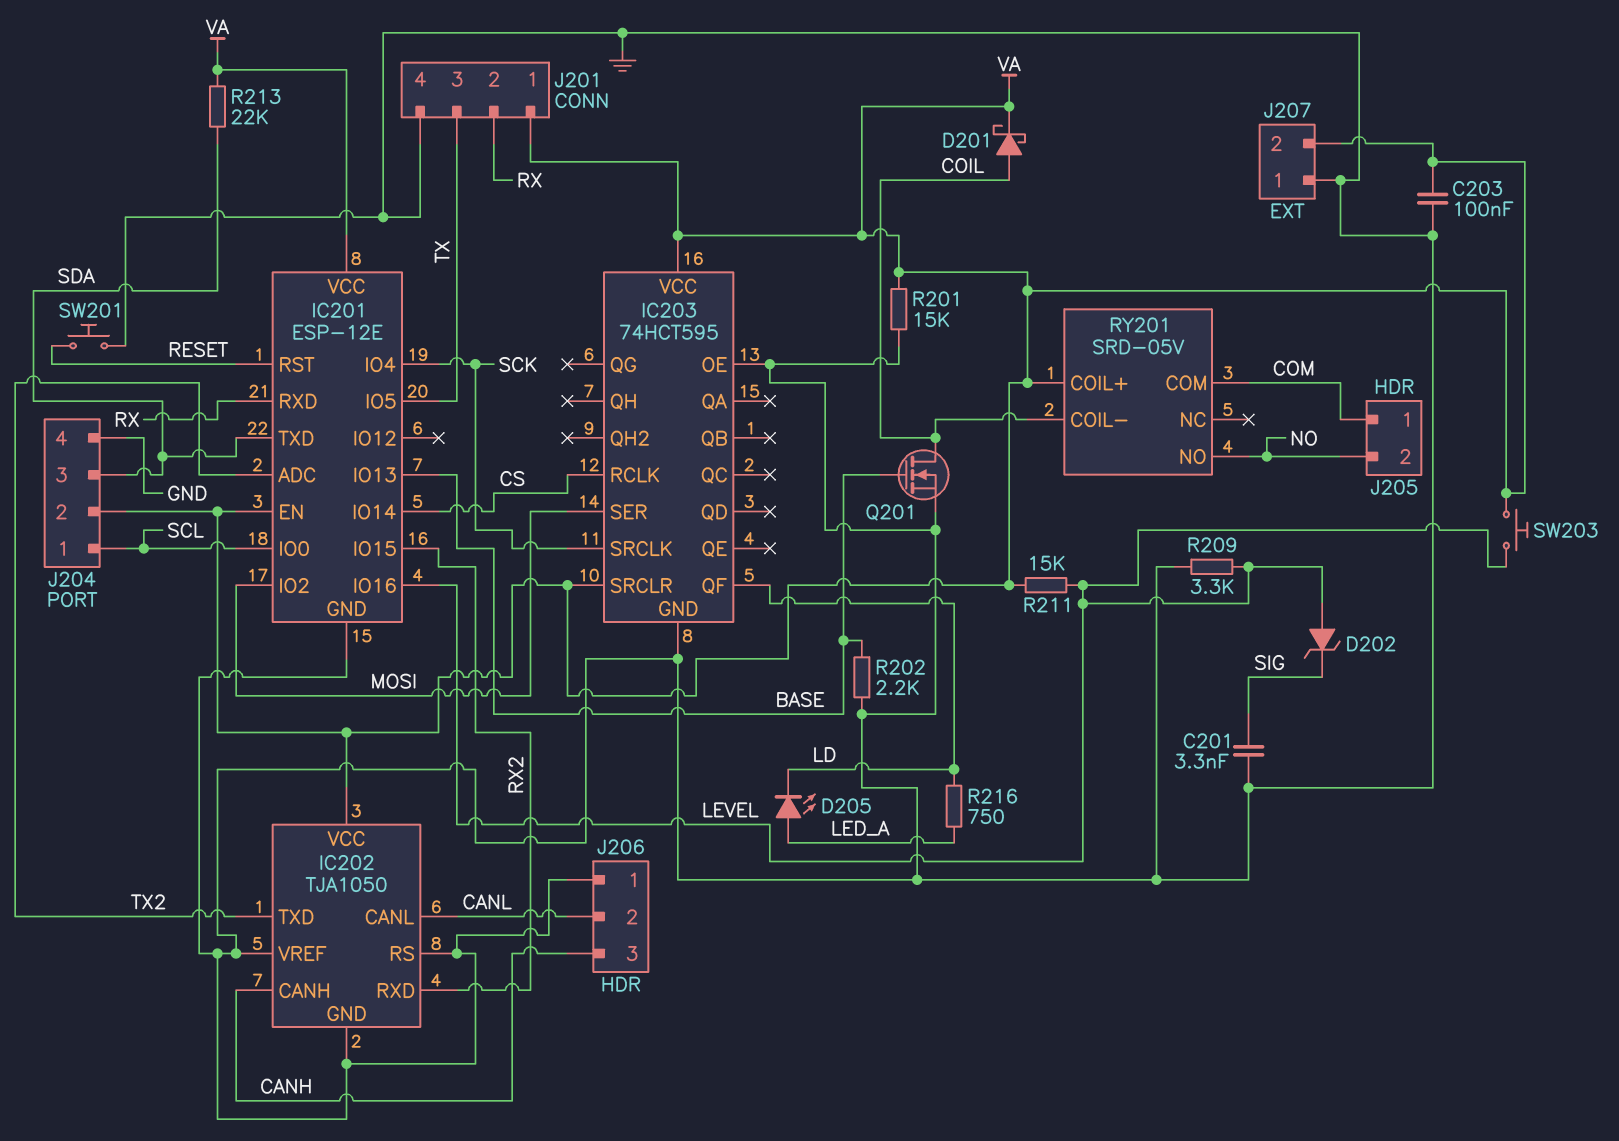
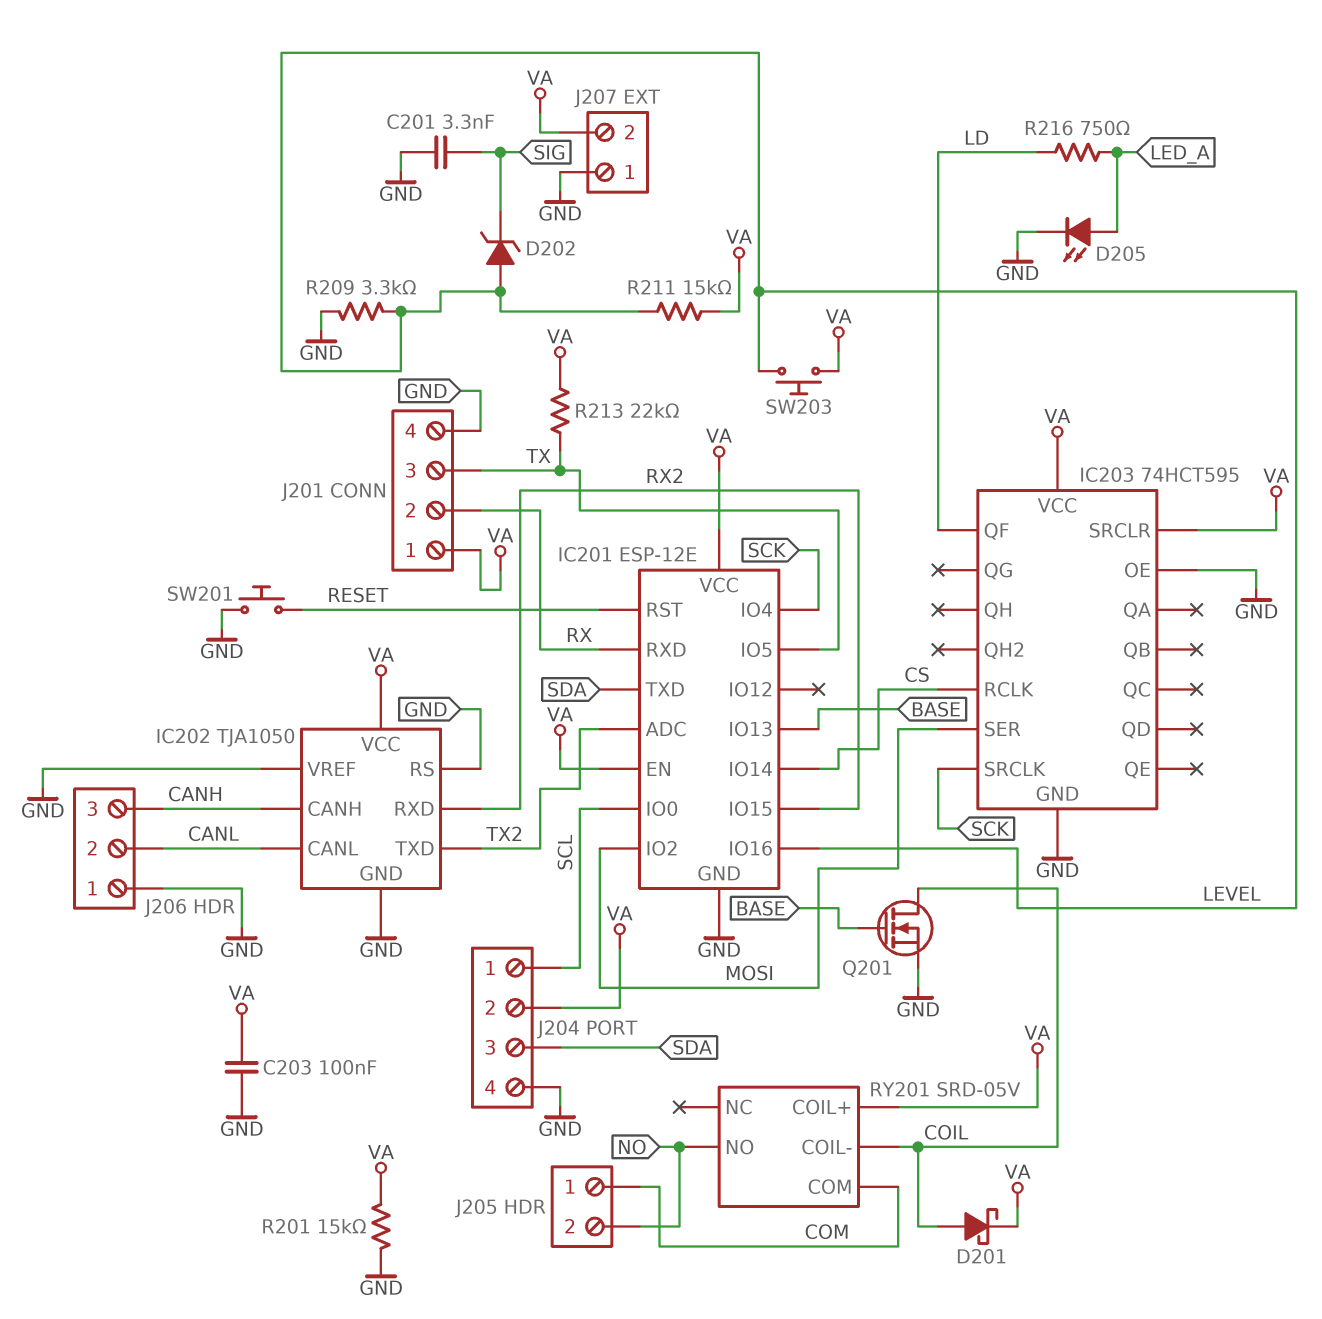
D205: LED (A LED_A, K LD) -> LED (A LED_A, K GND)
R202: 2.2k (BASE, GND) -> none
R213: 22k (SDA, VA) -> 22k (TX, VA)

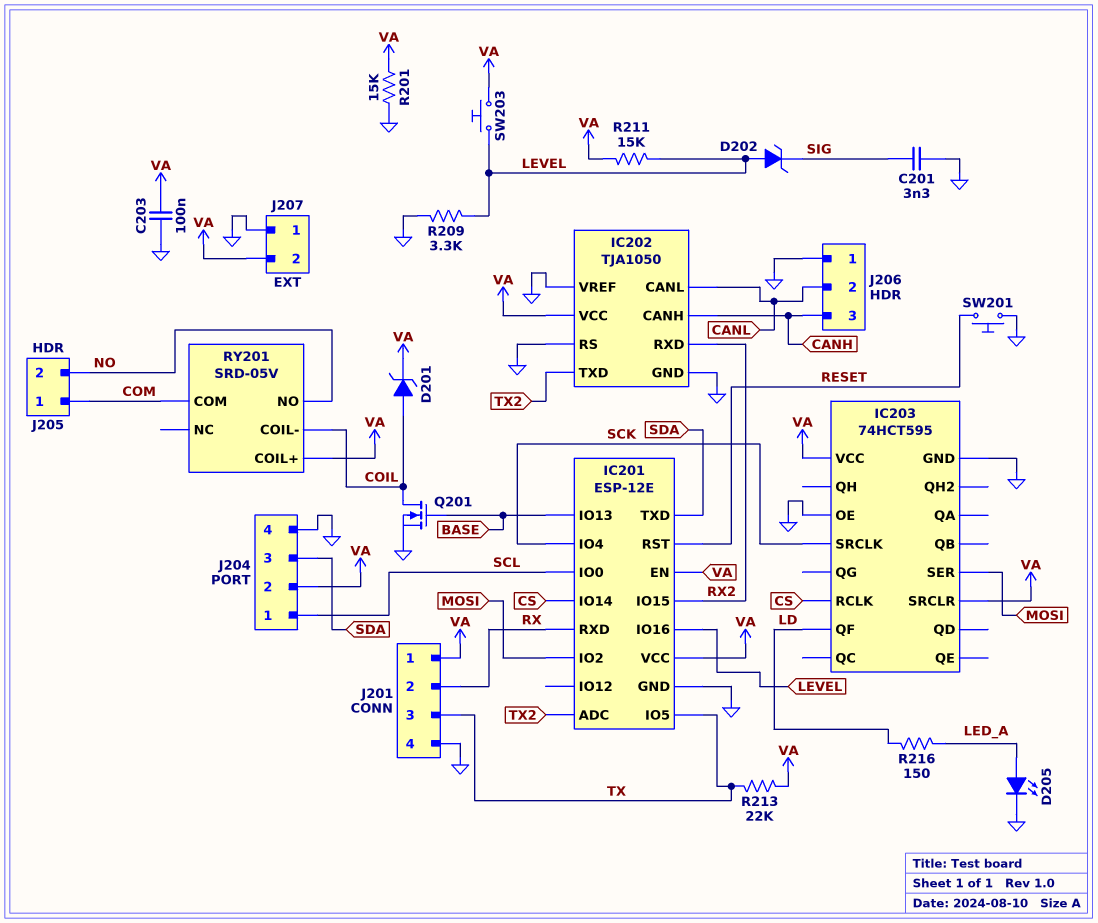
D201: schottky (A COIL, K VA) -> zener (A COIL, K VA)
R216: 750 (LD, LED_A) -> 150 (LD, LED_A)

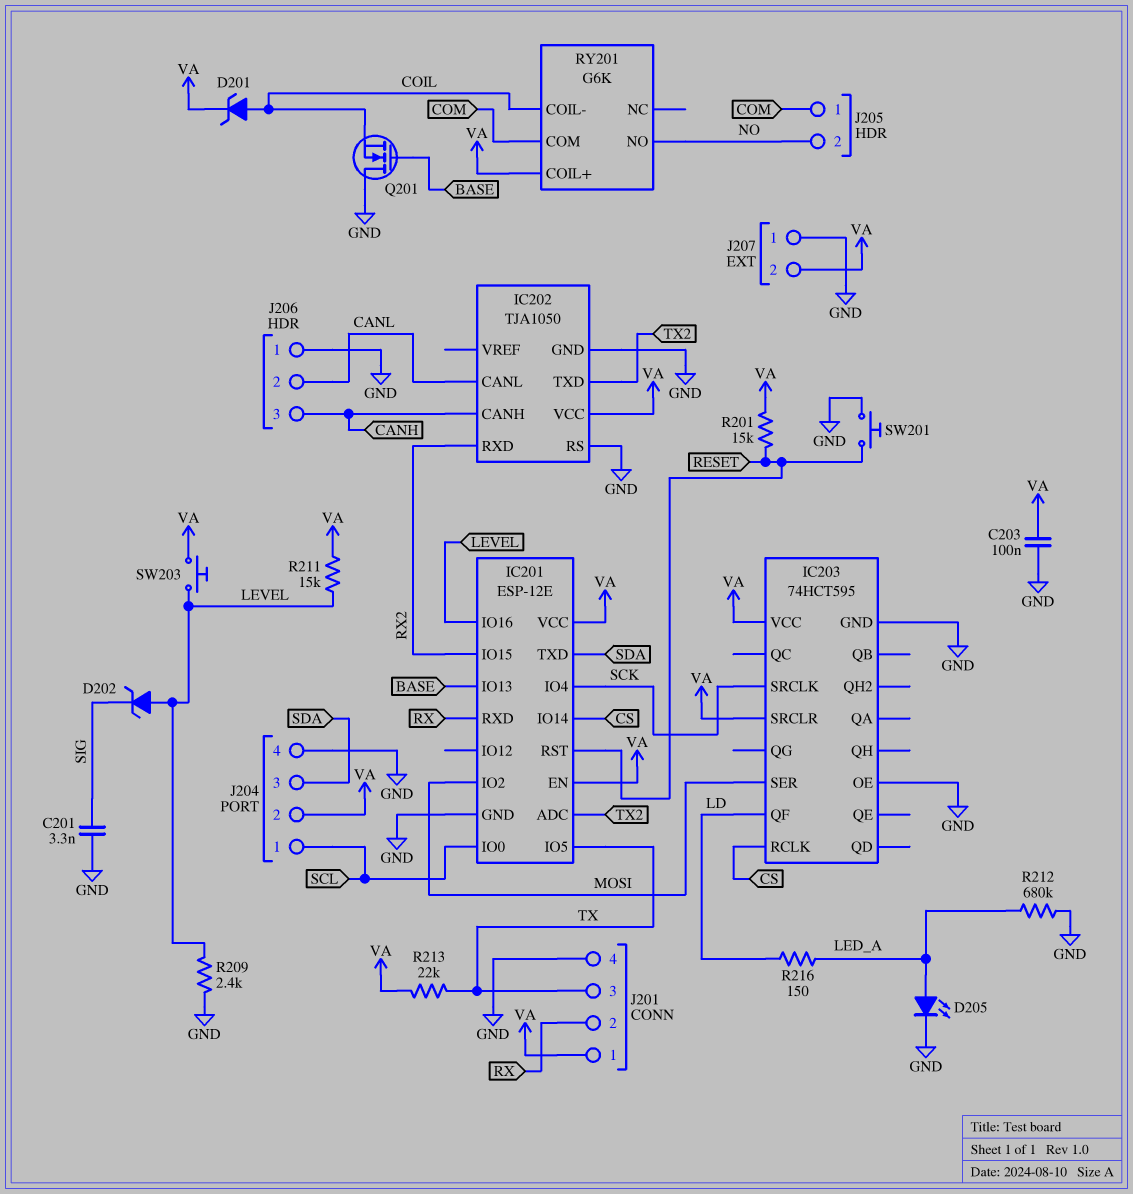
IC202 pin VREF: GND -> none
Q201: NMOS (G BASE, D COIL, S GND) -> NMOS (G BASE, D GND, S COIL)
R201: 15k (GND, VA) -> 15k (RESET, VA)
R209: 3.3k (GND, LEVEL) -> 2.4k (GND, LEVEL)
R212: none -> 680k (GND, LED_A)
RY201: SRD-05V -> G6K

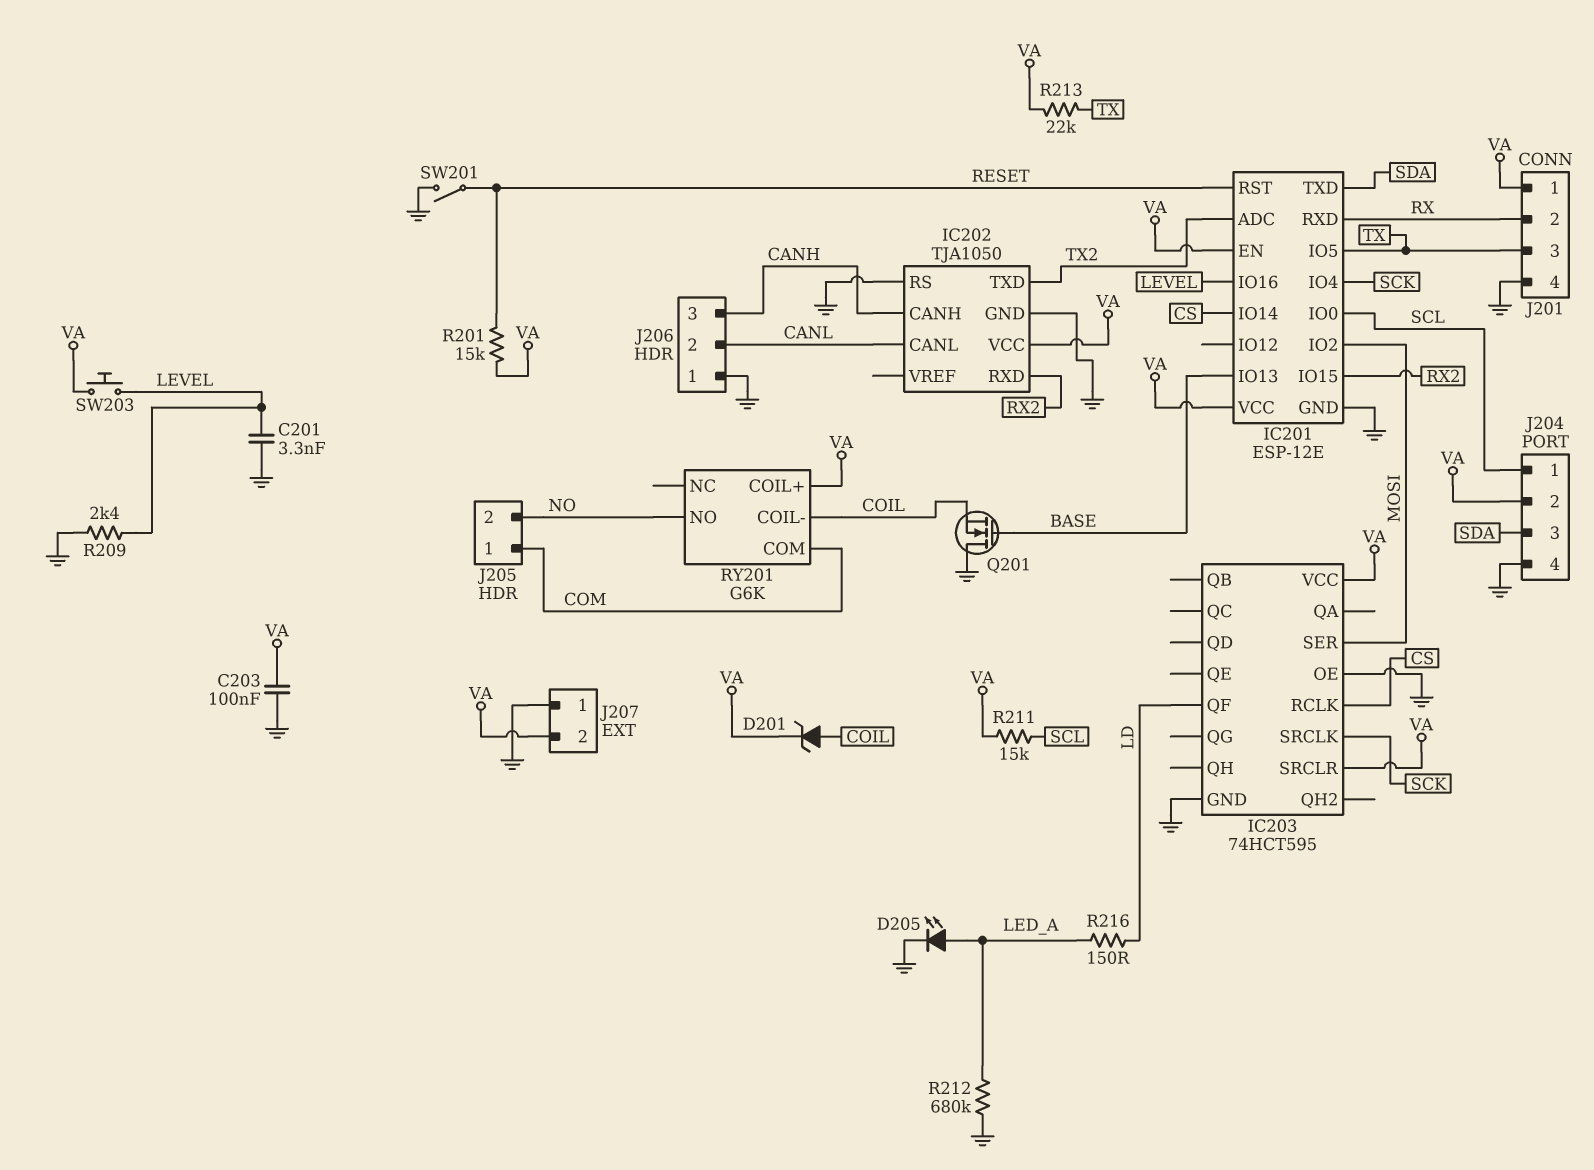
C201: 3.3nF (GND, SIG) -> 3.3nF (GND, LEVEL)
D202: zener (A LEVEL, K SIG) -> none
R211: 15k (LEVEL, VA) -> 15k (SCL, VA)
SW201: button (GND, RESET) -> switch (GND, RESET)

